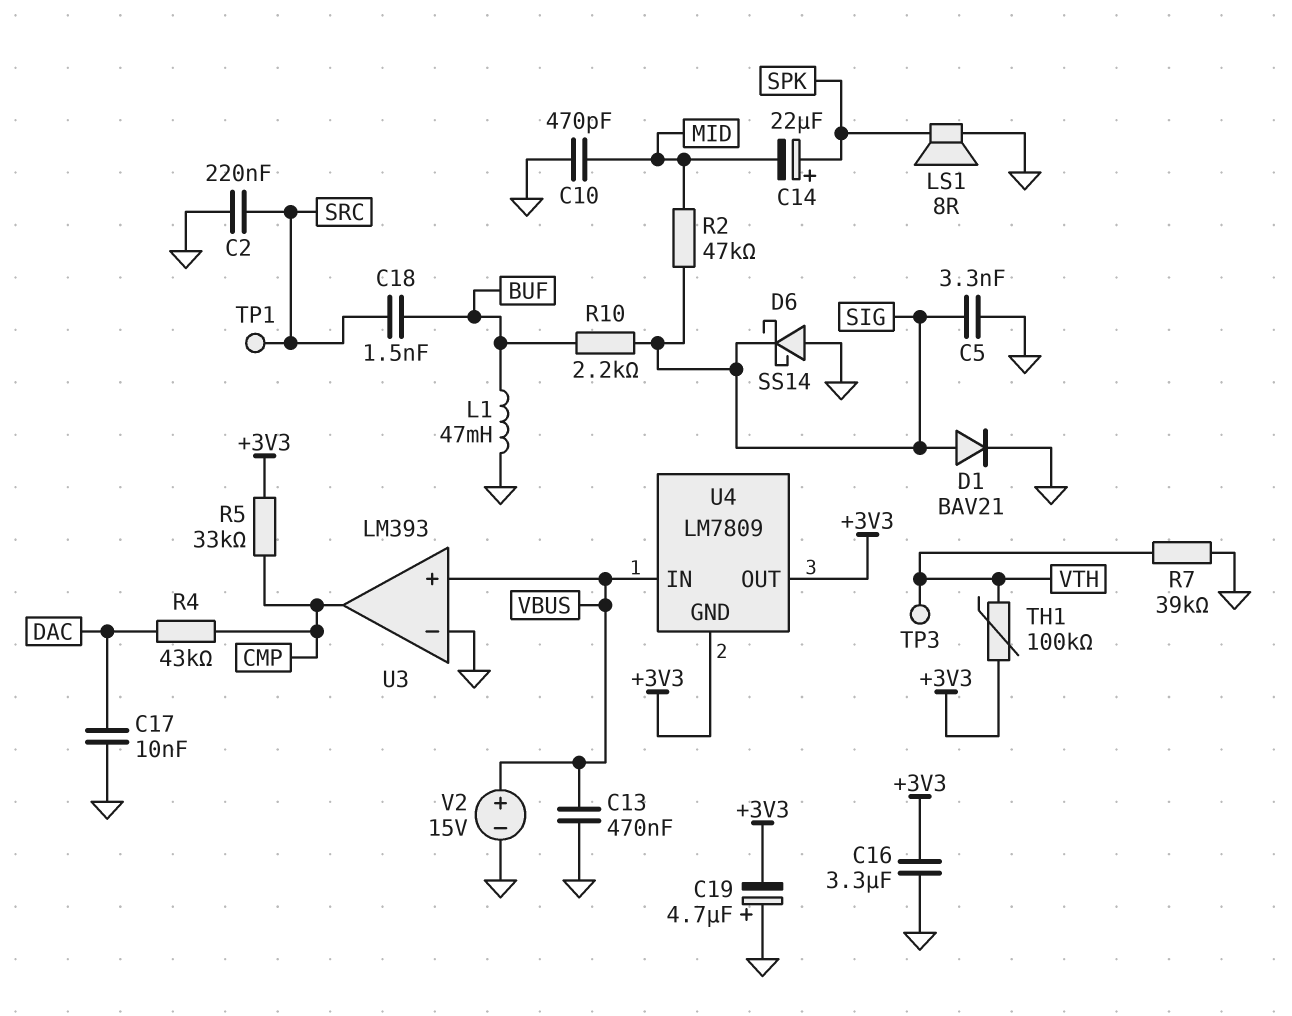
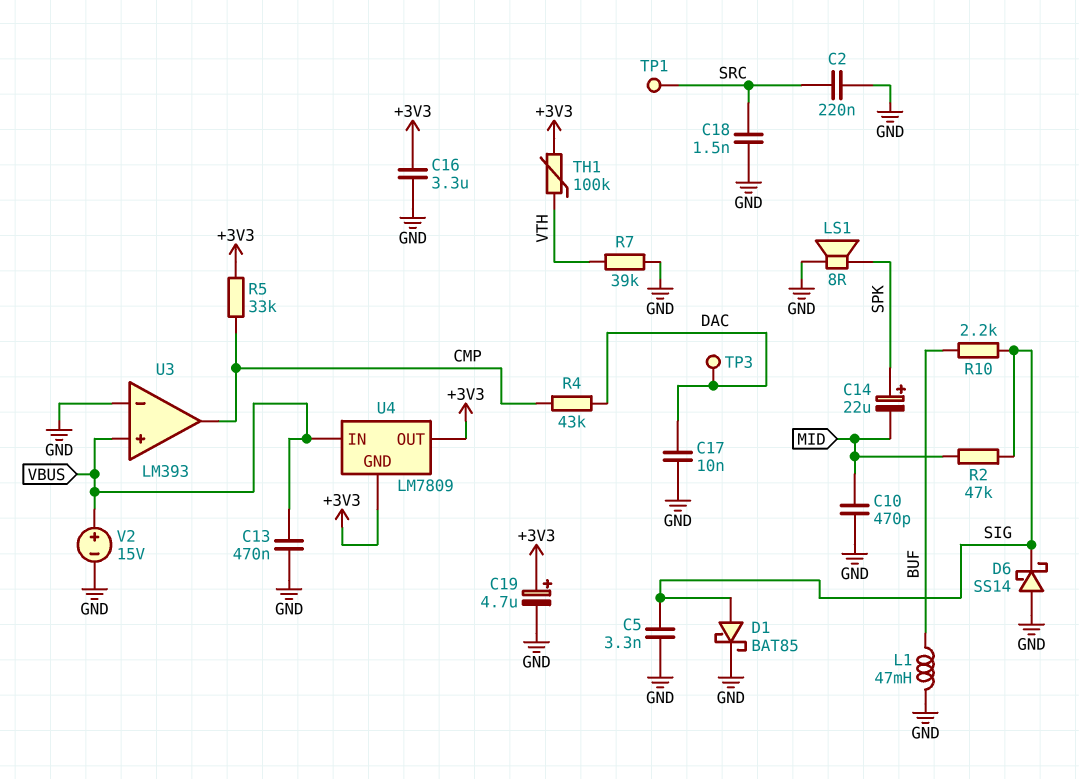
C18: 1.5nF (BUF, SRC) -> 1.5nF (GND, SRC)
C19: 4.7uF (plus GND, minus +3V3) -> 4.7uF (plus +3V3, minus GND)
D1: diode BAV21 (A SIG, K GND) -> schottky BAT85 (A SIG, K GND)
TP3: test point (VTH) -> test point (DAC)

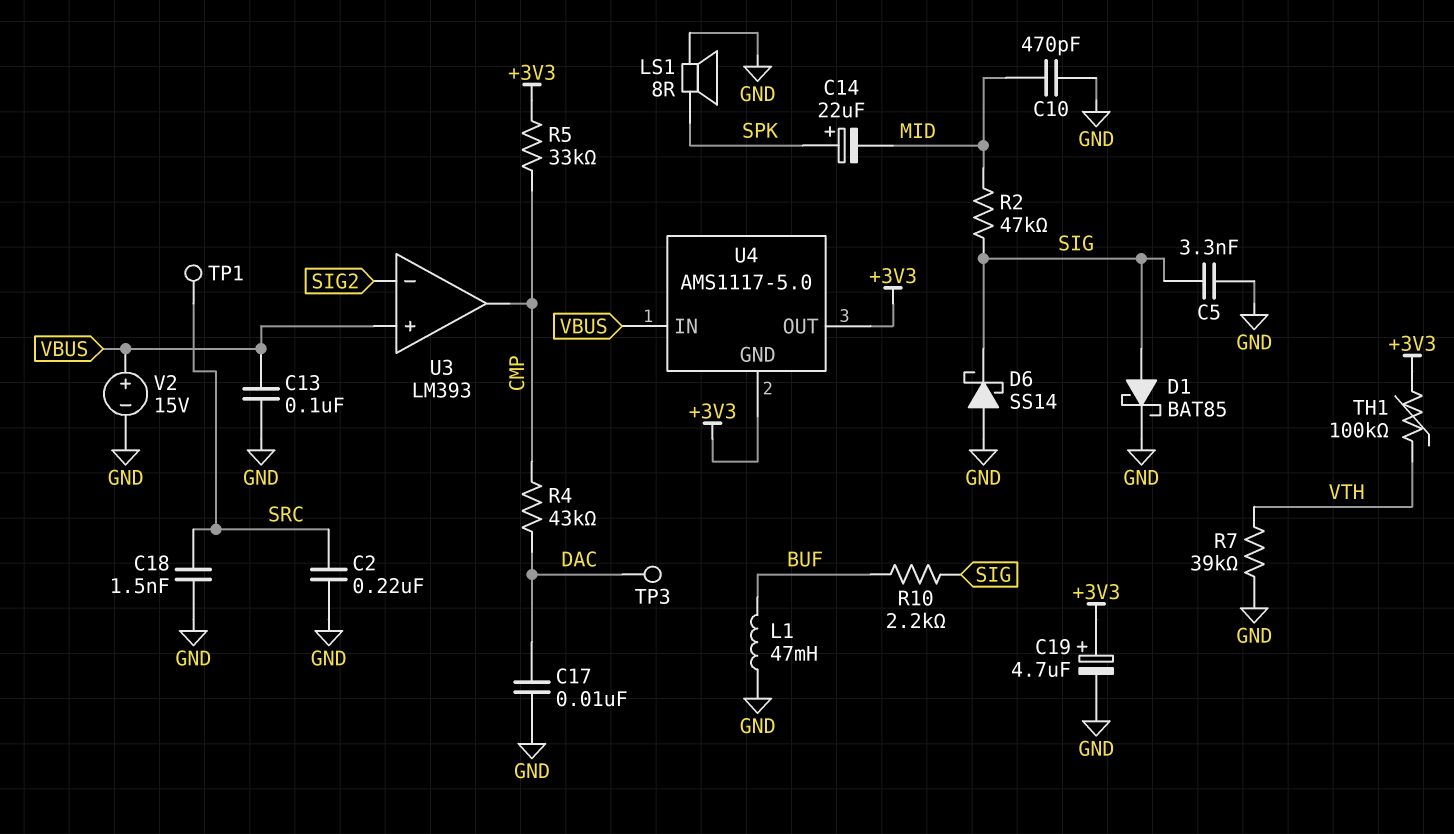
C13: 470nF (GND, VBUS) -> 100nF (GND, VBUS)
C16: 3.3uF (+3V3, GND) -> none
U3 pin in-: GND -> SIG2
U4: LM7809 -> AMS1117-5.0

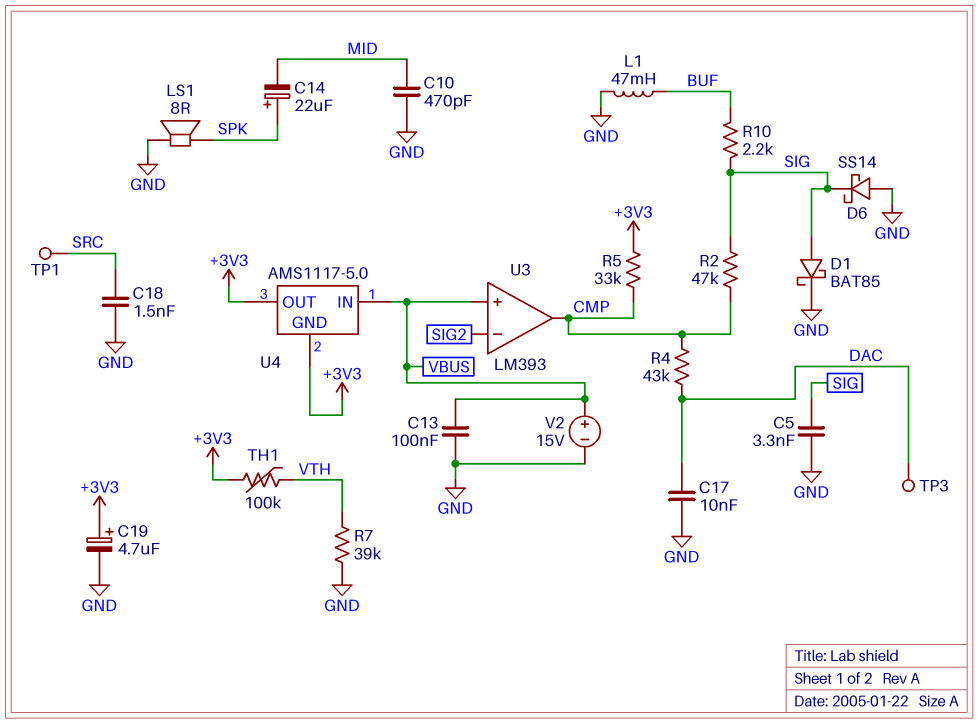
C2: 220nF (GND, SRC) -> none
R2: 47k (MID, SIG) -> 47k (CMP, SIG)

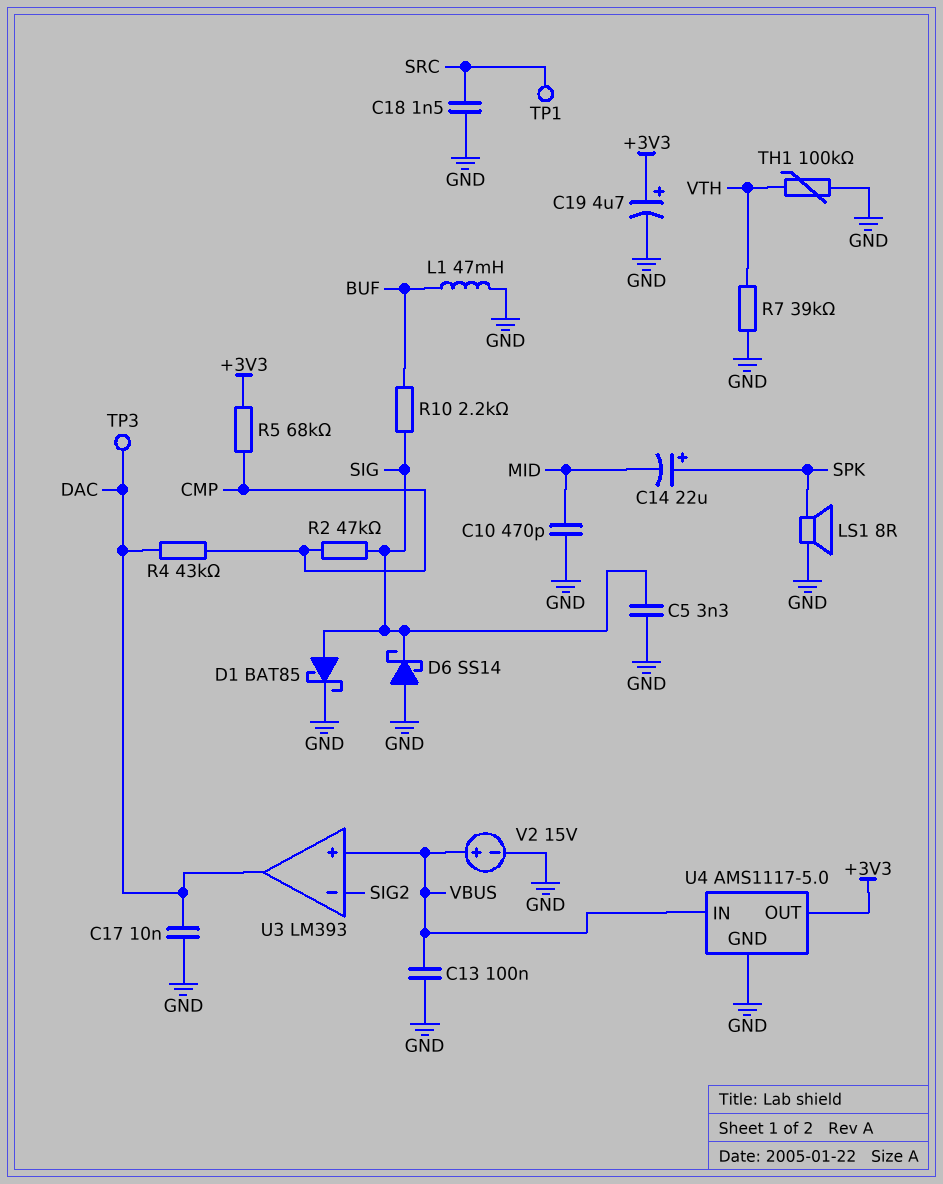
R5: 33k (+3V3, CMP) -> 68k (+3V3, CMP)
TH1: 100k (+3V3, VTH) -> 100k (GND, VTH)
U3 pin out: CMP -> DAC
U4 pin GND: +3V3 -> GND

